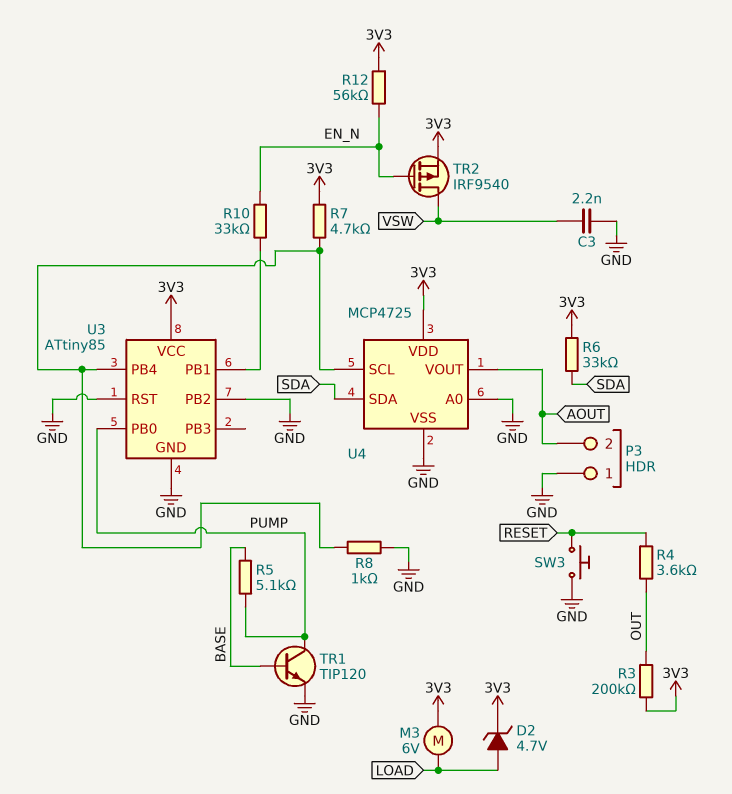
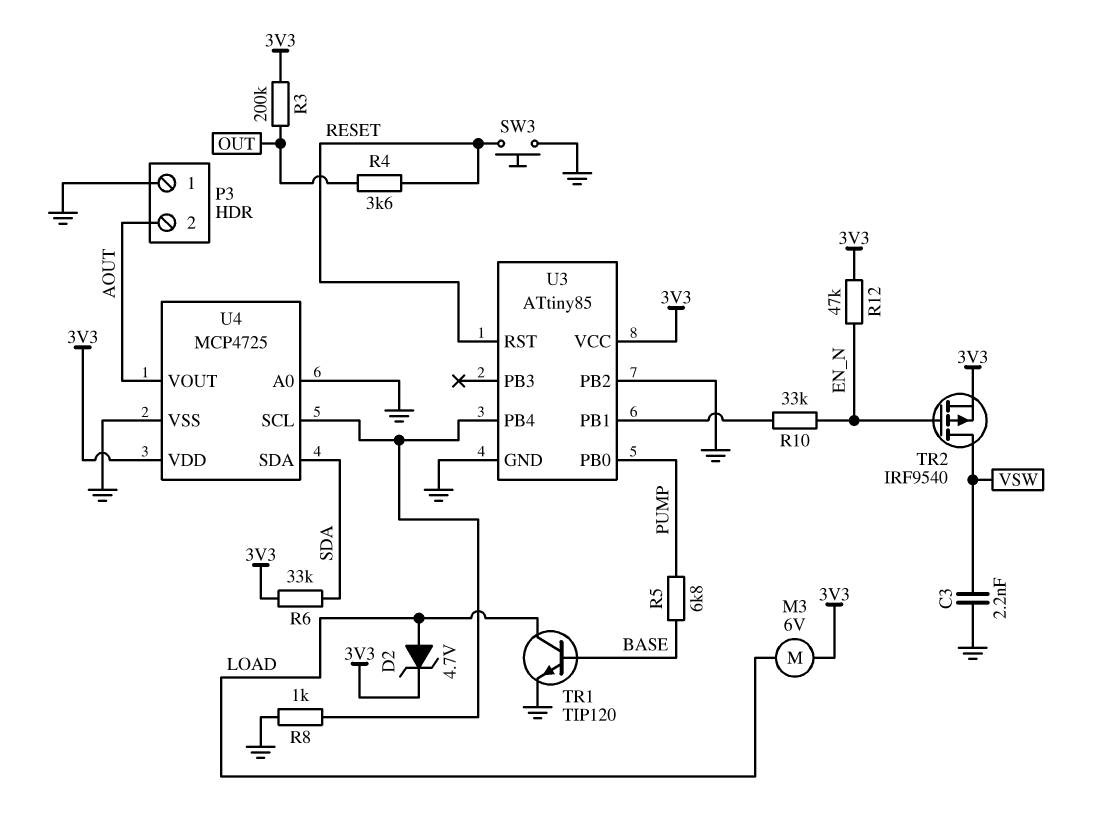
R5: 5.1k (BASE, PUMP) -> 6.8k (BASE, PUMP)
R7: 4.7k (3V3, U3/PB4) -> none
R12: 56k (3V3, EN_N) -> 47k (3V3, EN_N)
TR1: NPN TIP120 (B BASE, C PUMP, E GND) -> NPN TIP120 (B BASE, C LOAD, E GND)
U3 pin RST: GND -> RESET

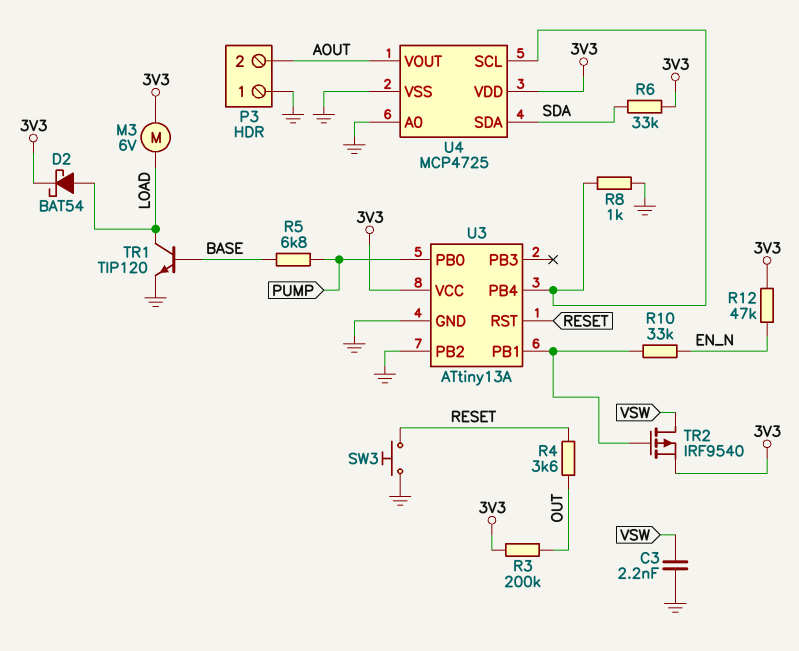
D2: zener 4.7V (A LOAD, K 3V3) -> schottky BAT54 (A LOAD, K 3V3)
TR2: PMOS IRF9540 (G EN_N, D VSW, S 3V3) -> PMOS IRF9540 (G U3/PB1, D VSW, S 3V3)
U3: ATtiny85 -> ATtiny13A

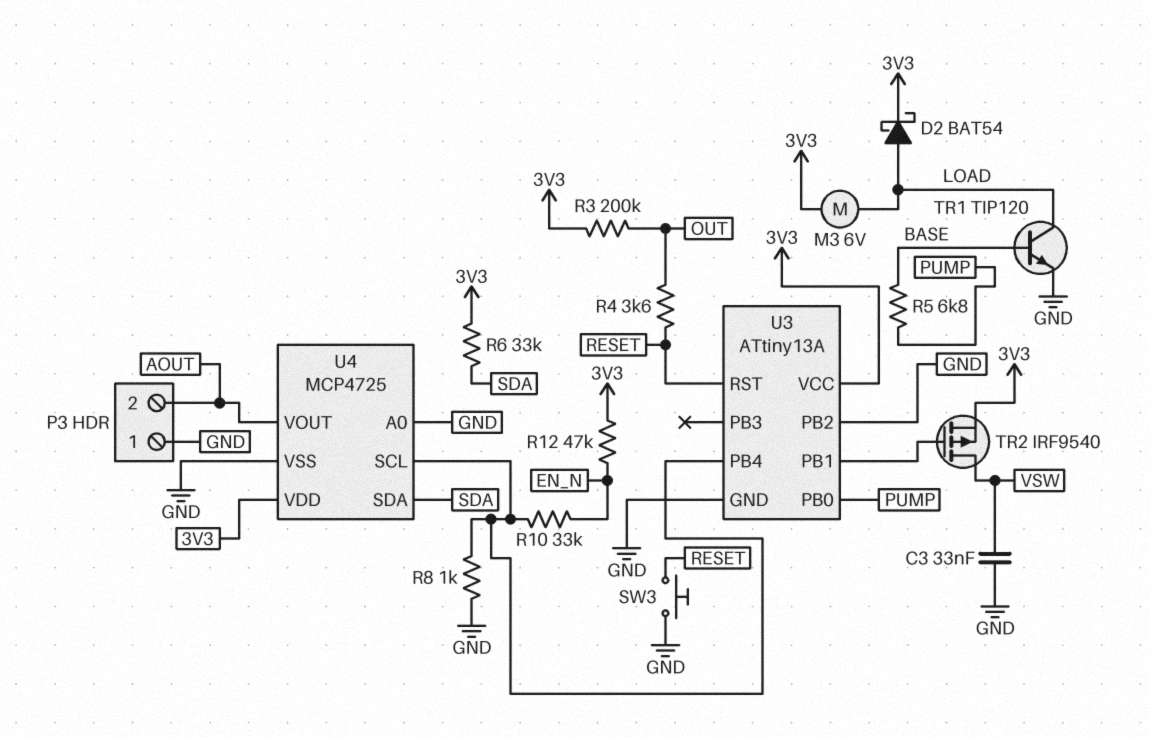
C3: 2.2nF (GND, VSW) -> 33nF (GND, VSW)
R10: 33k (EN_N, U3/PB1) -> 33k (EN_N, U3/PB4)

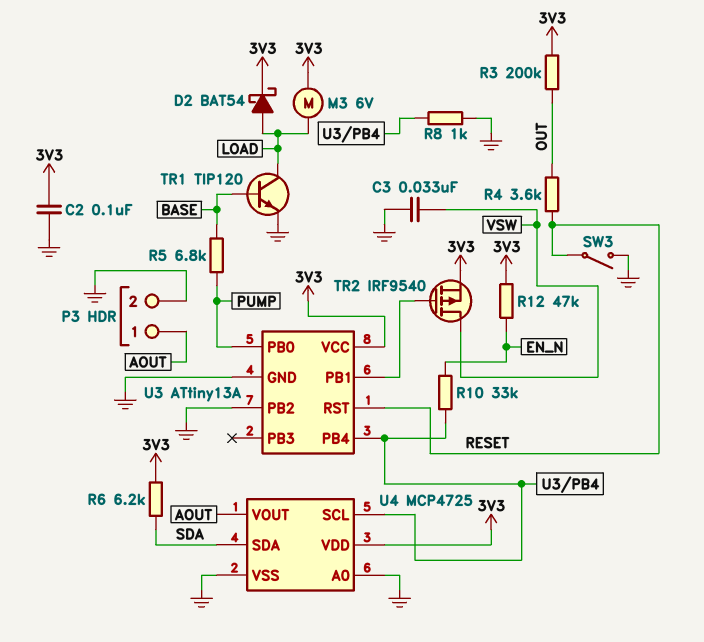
C2: none -> 100nF (3V3, GND)
P3 pin 1: GND -> AOUT
P3 pin 2: AOUT -> GND
R6: 33k (3V3, SDA) -> 6.2k (3V3, SDA)
SW3: button (GND, RESET) -> switch (GND, RESET)

